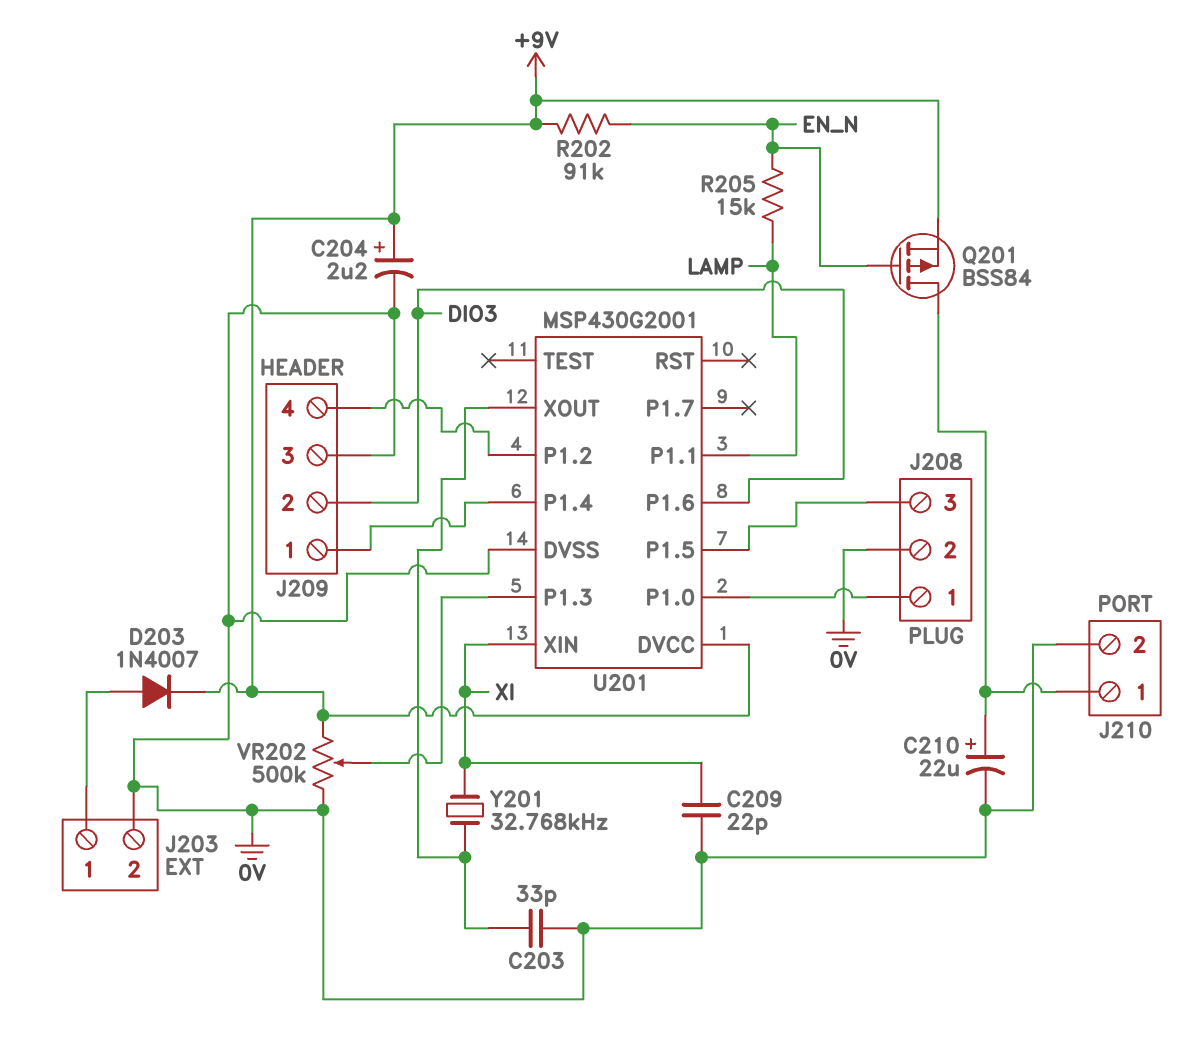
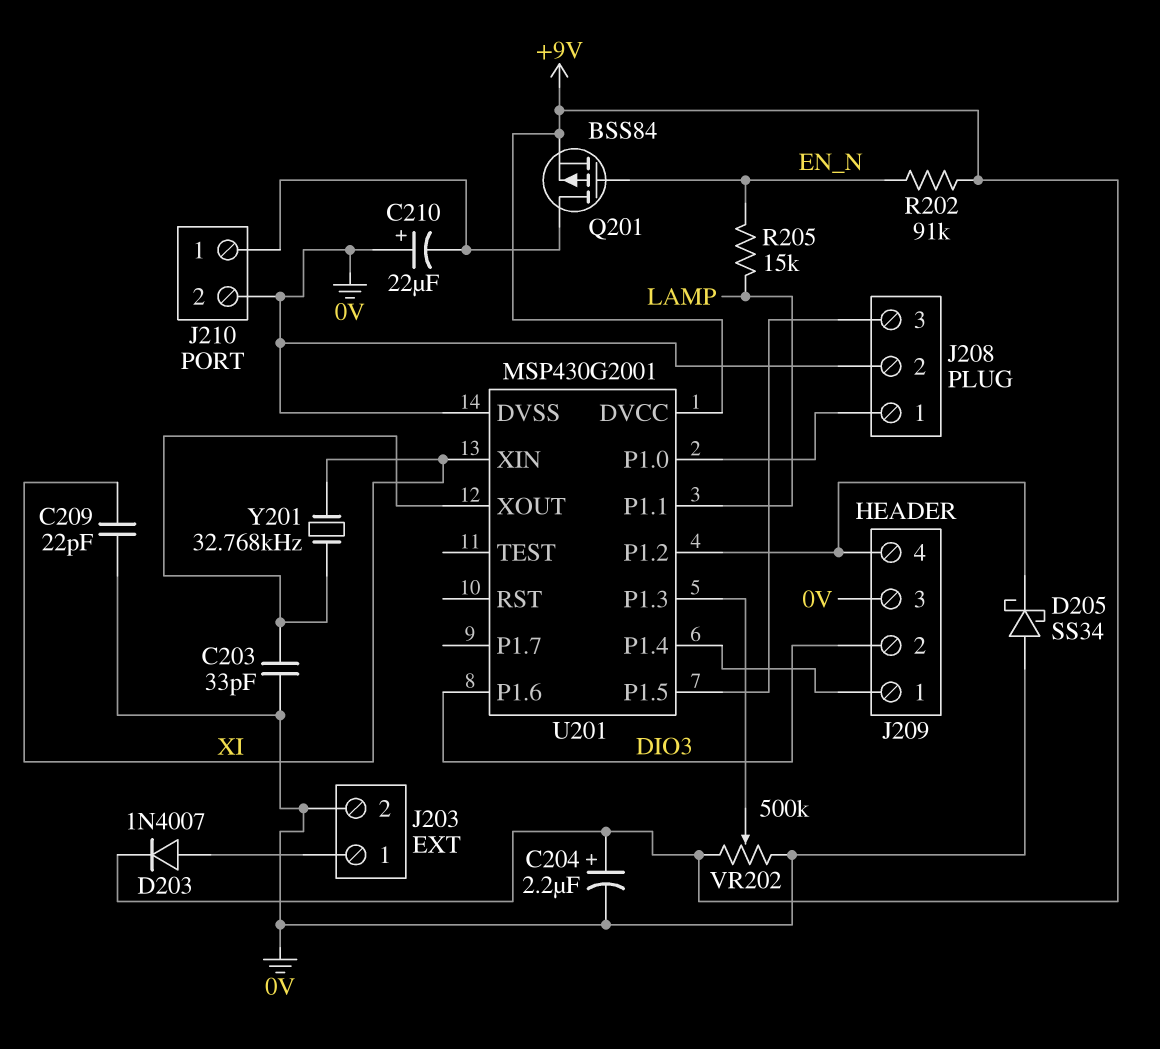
C210: 22uF (plus J210/1, minus 0V) -> 22uF (plus 0V, minus J210/1)
D205: none -> schottky SS34 (A 0V, K J209/4)

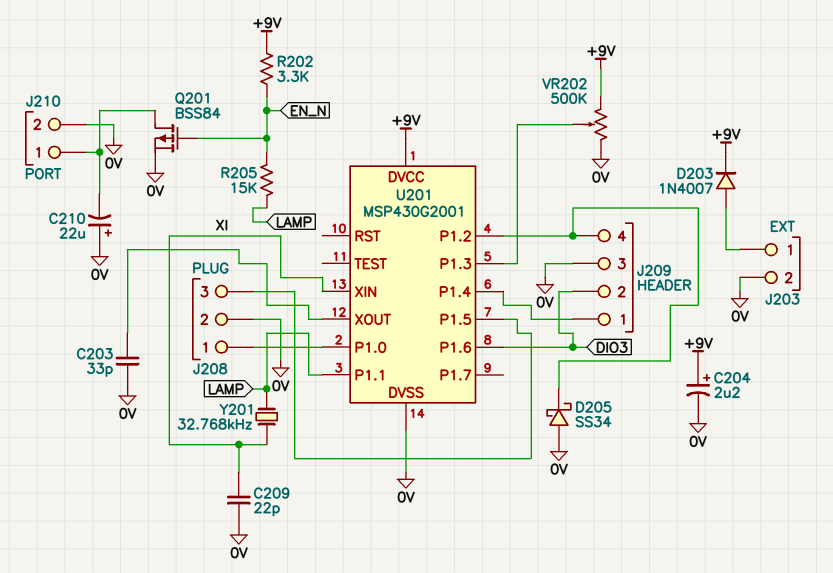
Q201: PMOS BSS84 (G EN_N, D J210/1, S +9V) -> PMOS BSS84 (G EN_N, D J210/1, S 0V)
R202: 91k (+9V, EN_N) -> 3.3k (+9V, EN_N)
Y201: 32.768kHz (U201/XOUT, XI) -> 32.768kHz (LAMP, XI)

